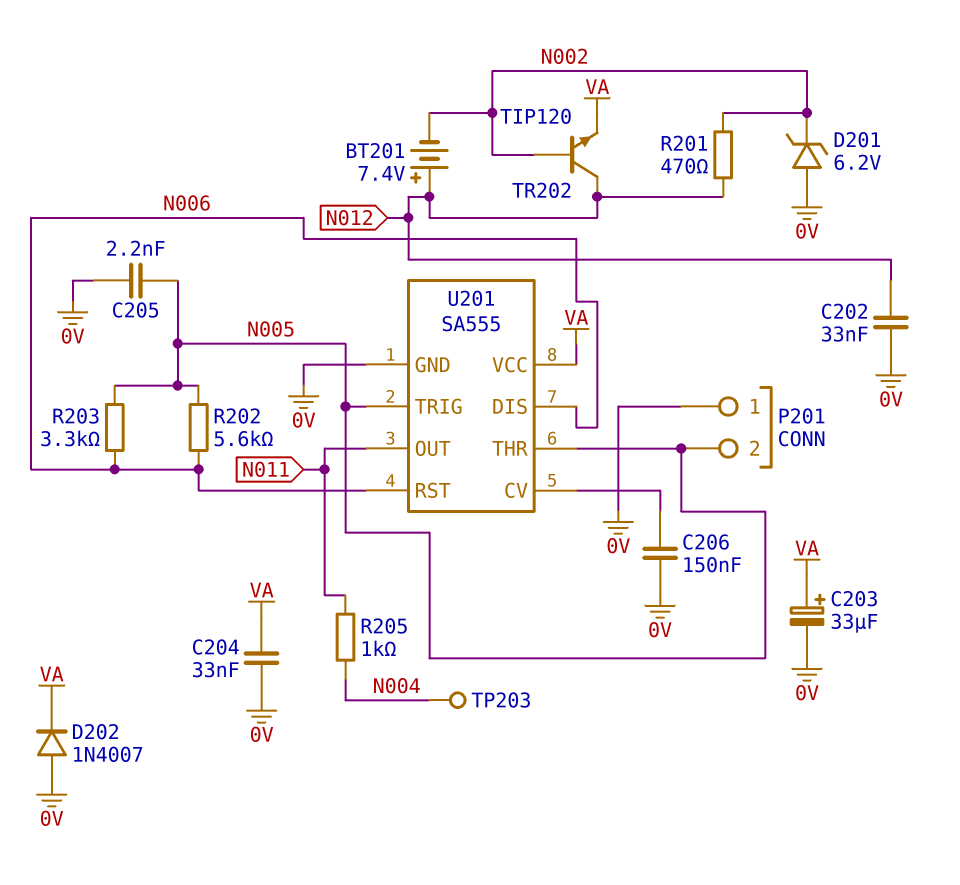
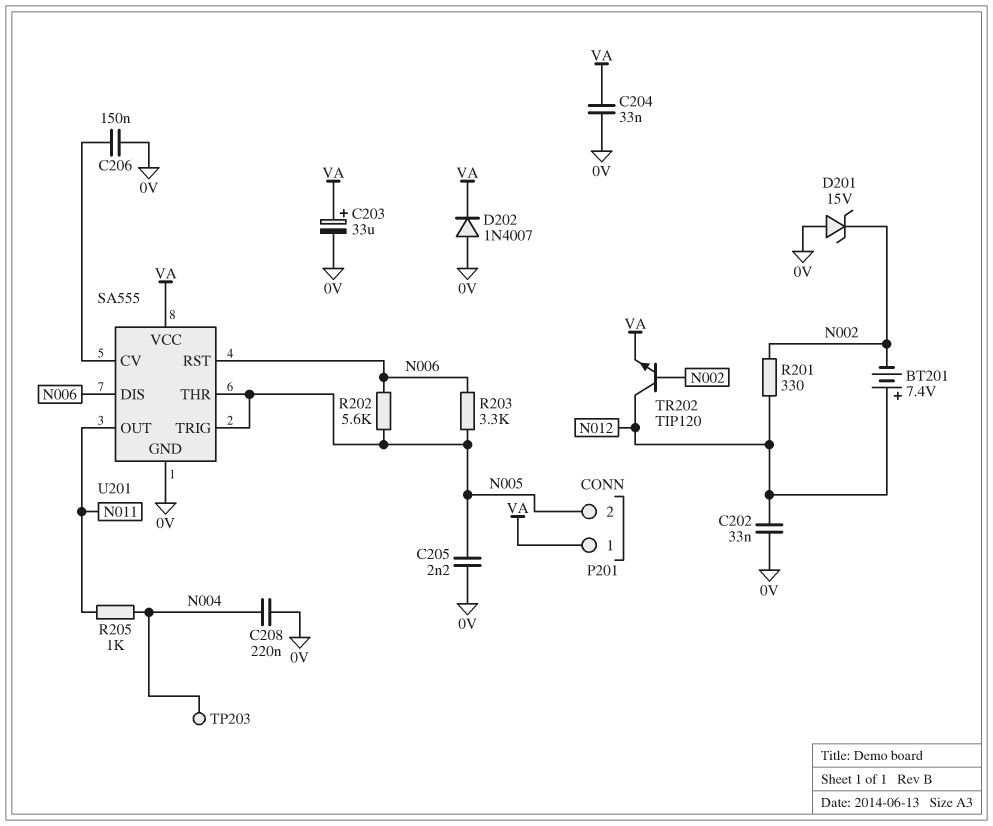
C208: none -> 220nF (0V, N004)
D201: zener 6.2V (A 0V, K N002) -> zener 15V (A 0V, K N002)
P201 pin 1: 0V -> VA
R201: 470 (N002, N012) -> 330 (N002, N012)

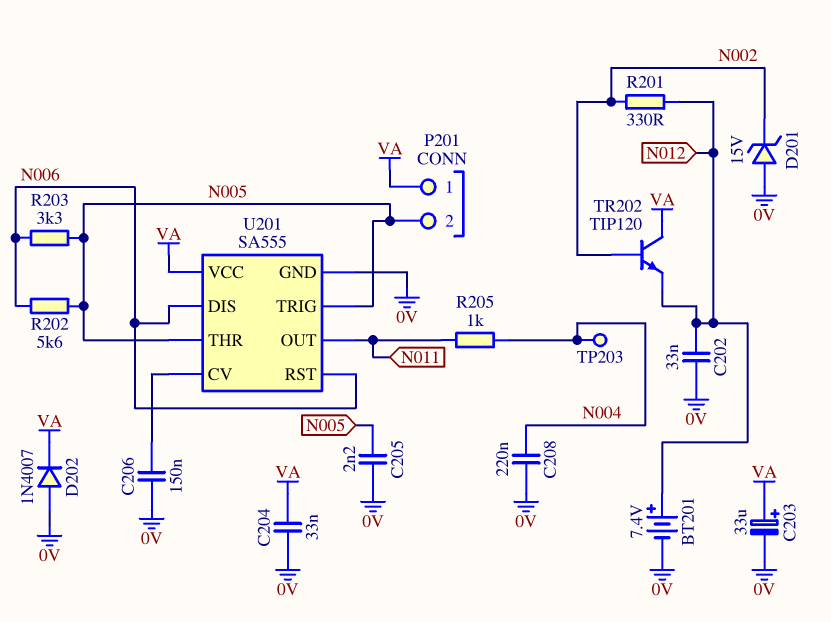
BT201: 7.4V (plus N012, minus N002) -> 7.4V (plus N012, minus 0V)
TR202: NPN TIP120 (B N002, C N012, E VA) -> NPN TIP120 (B N002, C VA, E N012)

